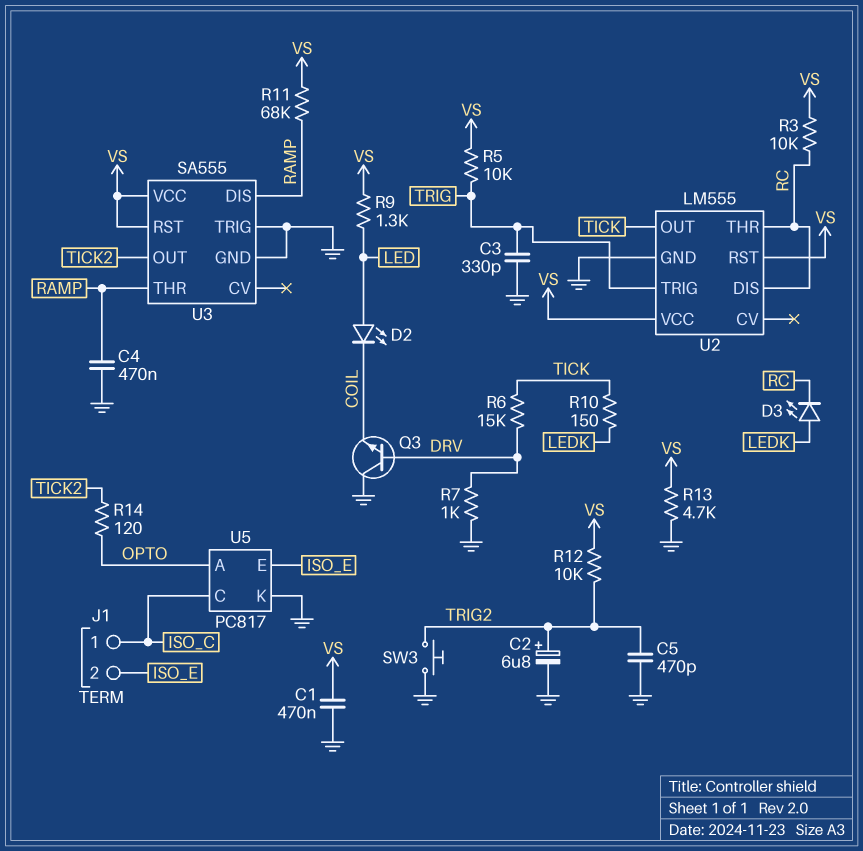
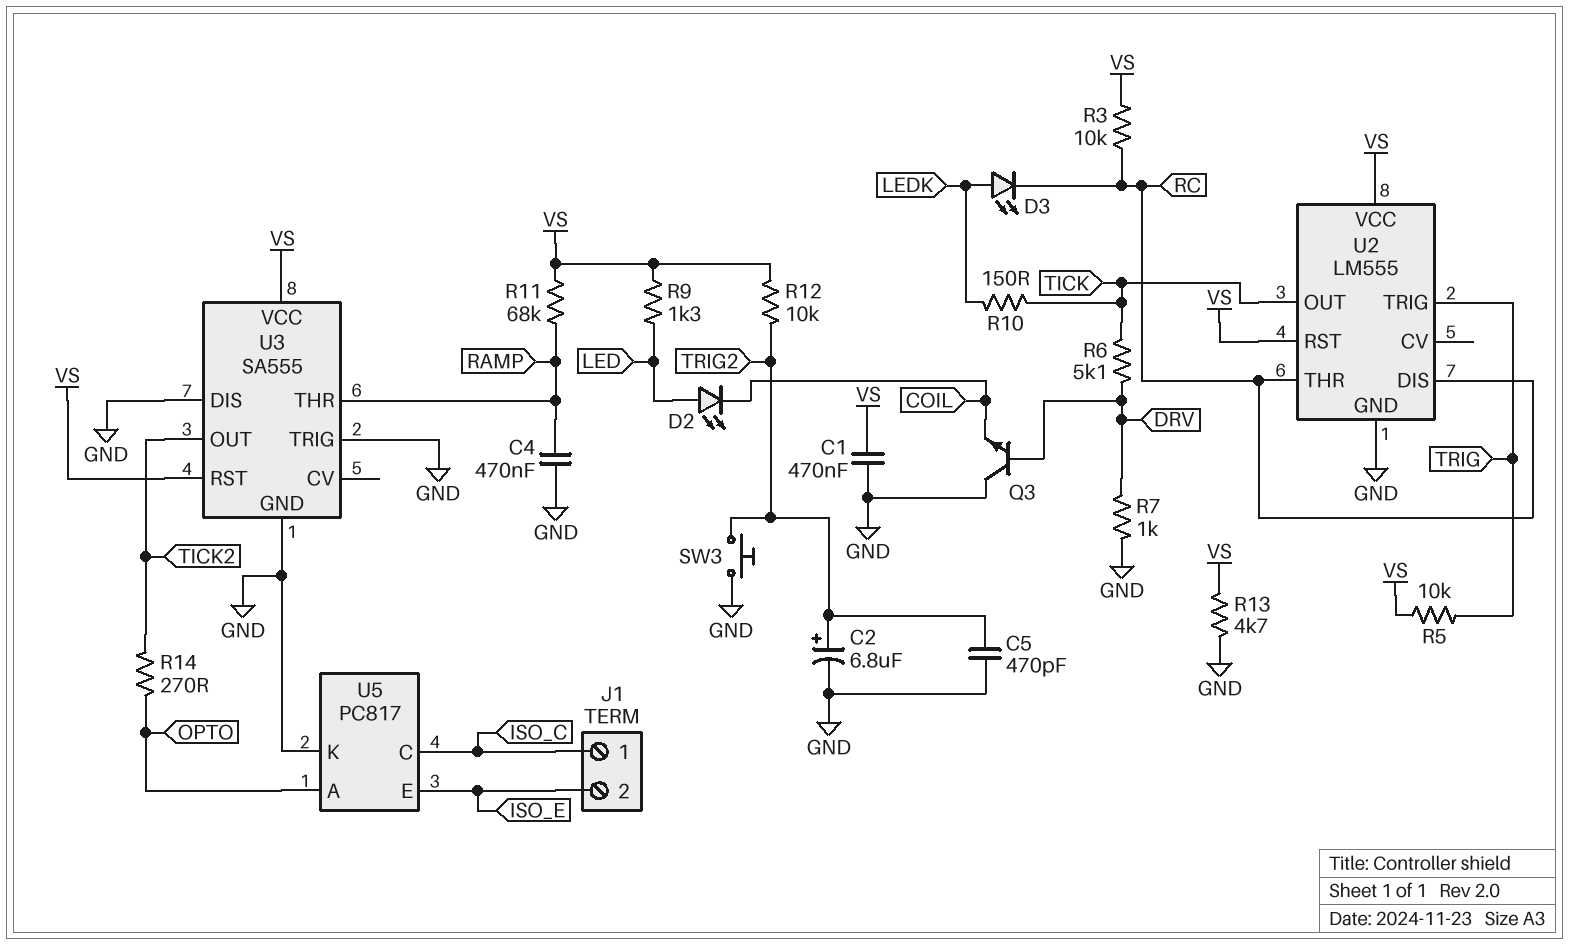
C3: 330pF (GND, TRIG) -> none
R6: 15k (DRV, TICK) -> 5.1k (DRV, TICK)
R14: 120 (OPTO, TICK2) -> 270 (OPTO, TICK2)
U3 pin DIS: RAMP -> GND

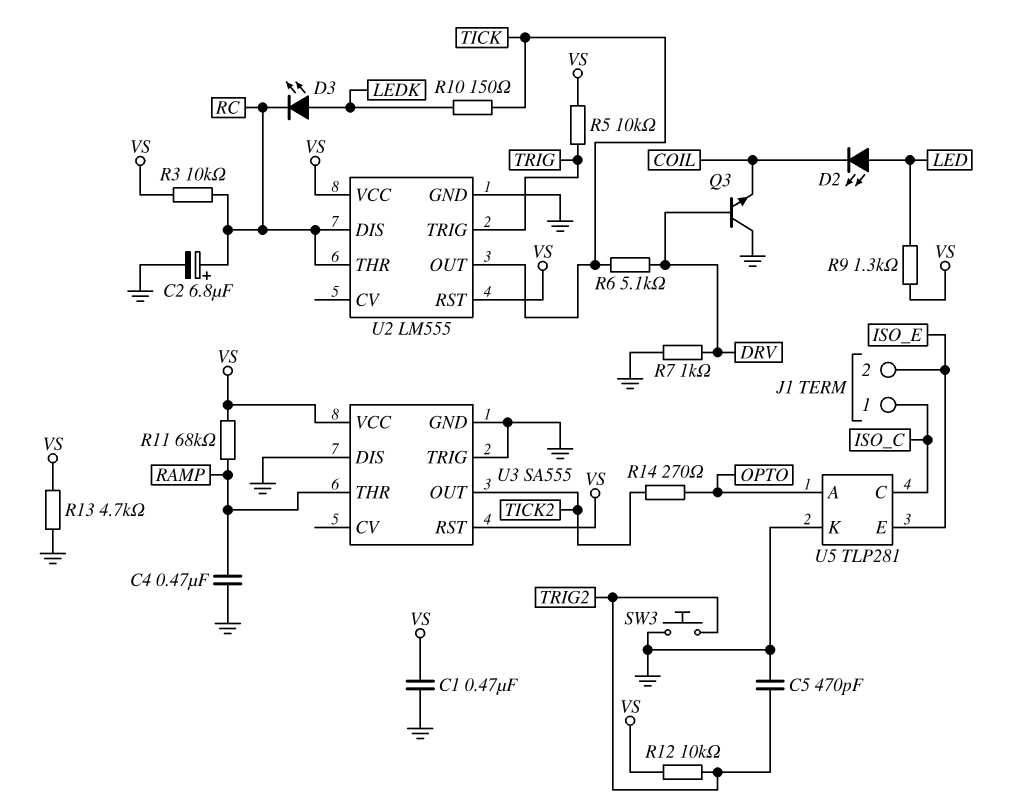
C2: 6.8uF (plus TRIG2, minus GND) -> 6.8uF (plus RC, minus GND)
U5: PC817 -> TLP281

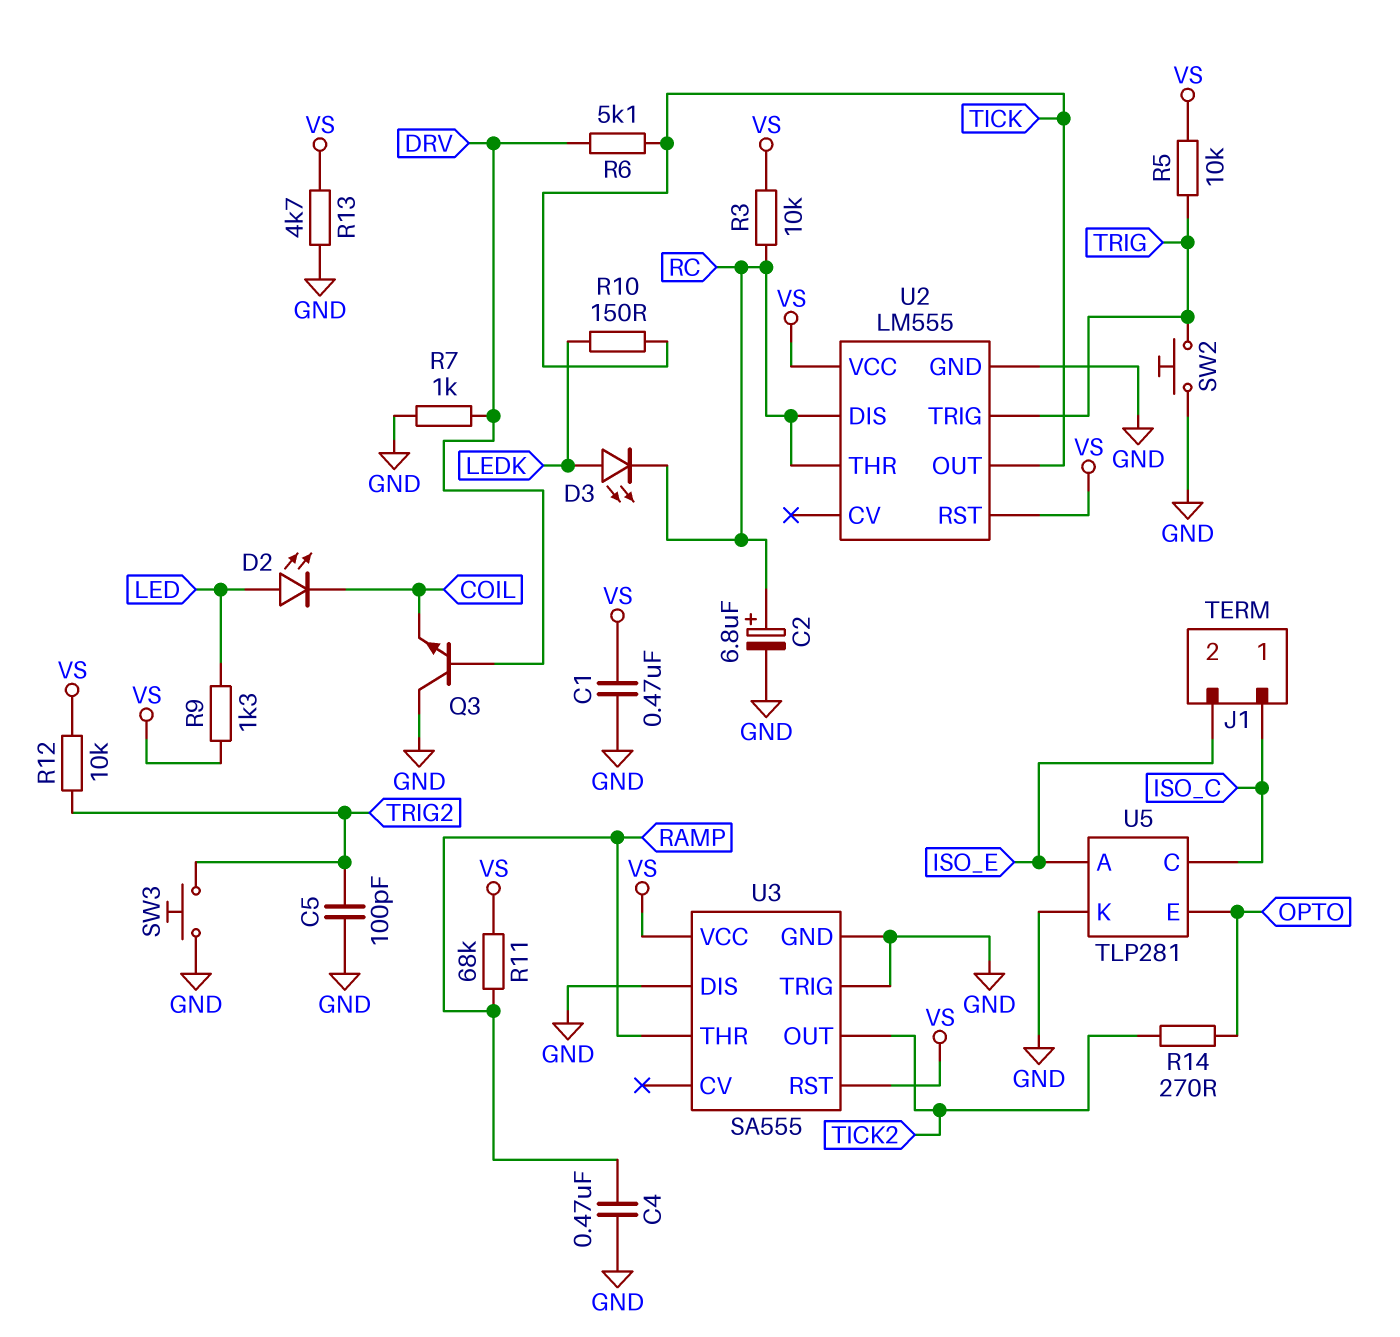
C5: 470pF (GND, TRIG2) -> 100pF (GND, TRIG2)
SW2: none -> button (GND, TRIG)
U5 pin A: OPTO -> ISO_E
U5 pin E: ISO_E -> OPTO

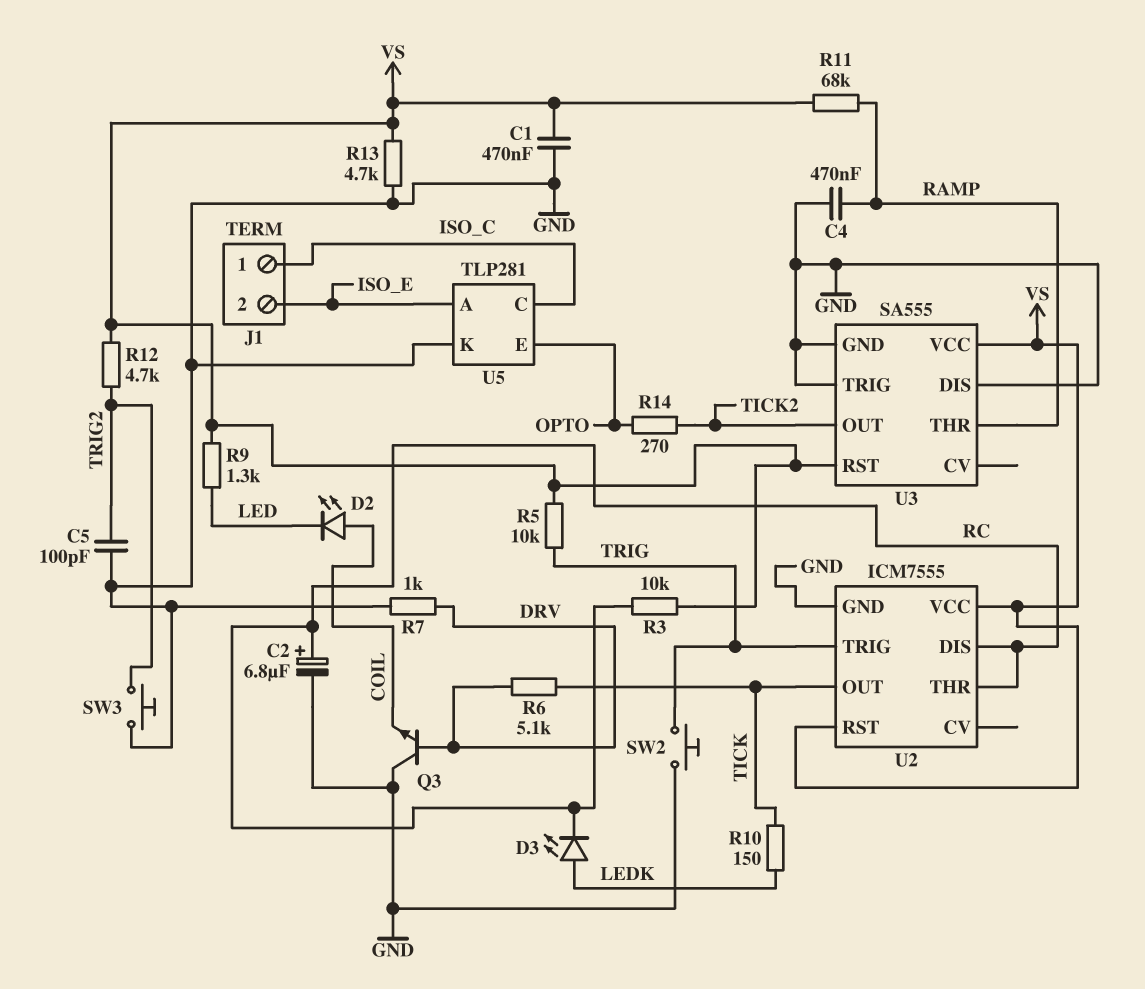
D2: LED (A LED, K COIL) -> LED (A COIL, K LED)
R12: 10k (TRIG2, VS) -> 4.7k (TRIG2, VS)
U2: LM555 -> ICM7555

